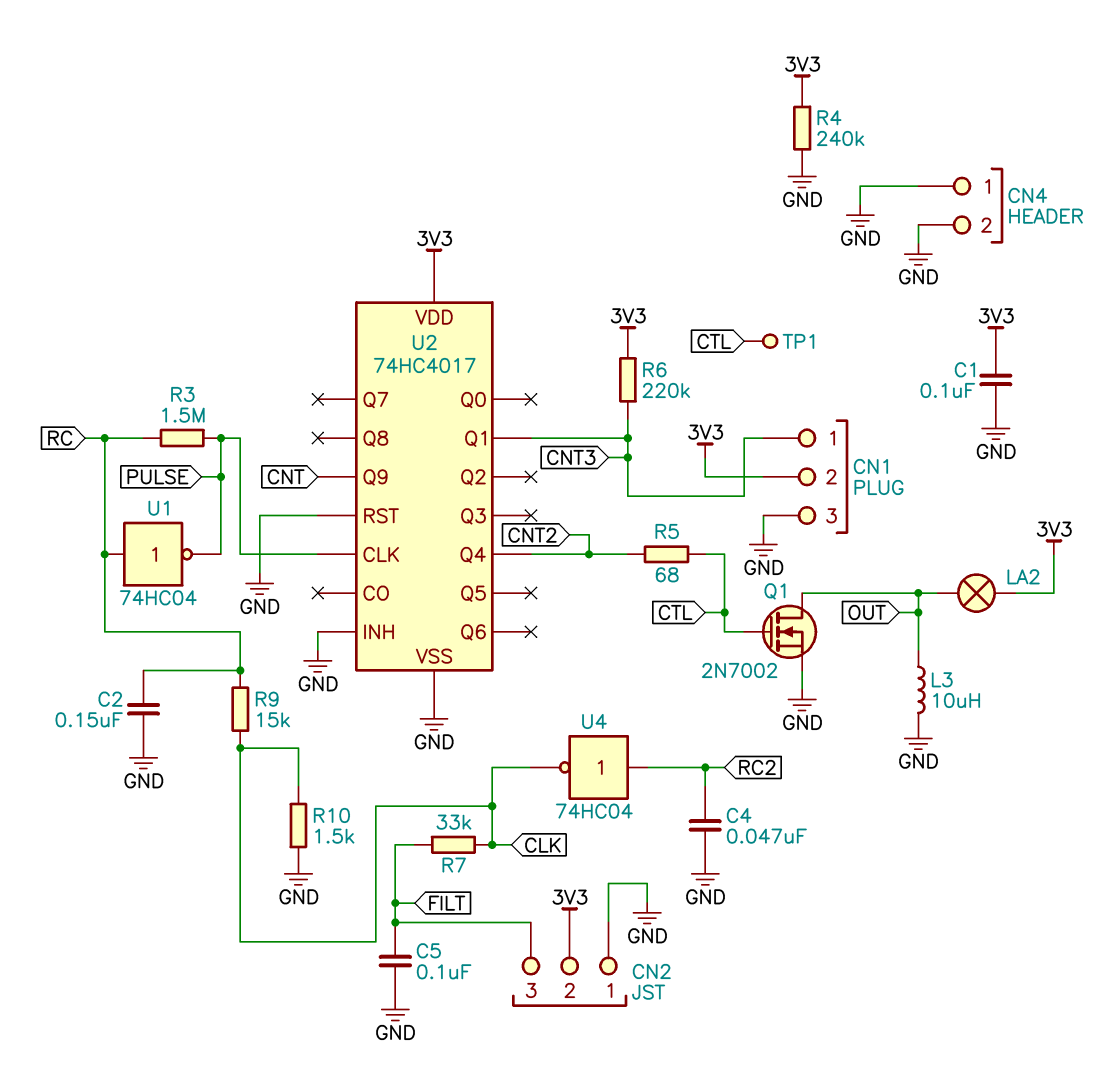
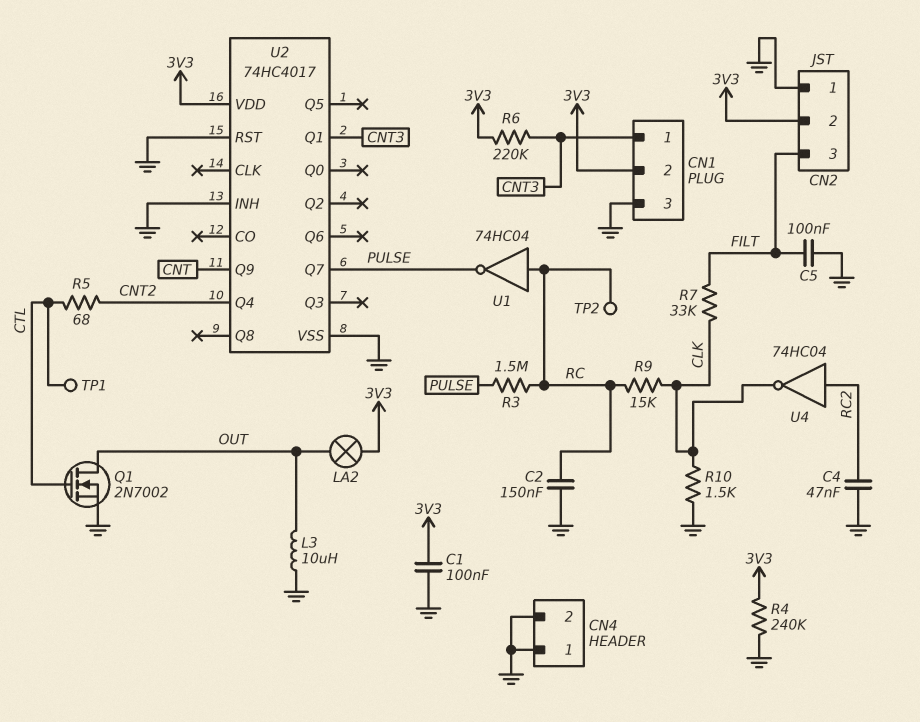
TP2: none -> test point (RC)
U2 pin CLK: PULSE -> none
U2 pin Q7: none -> PULSE

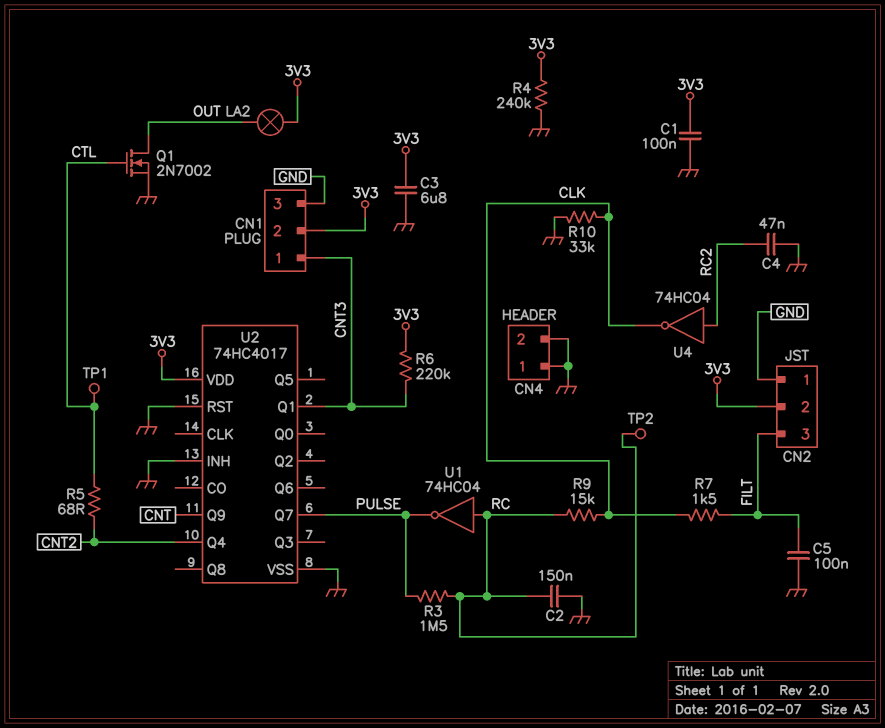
C3: none -> 6.8uF (3V3, GND)
L3: 10uH (GND, OUT) -> none
R7: 33k (CLK, FILT) -> 1.5k (CLK, FILT)
R10: 1.5k (CLK, GND) -> 33k (CLK, GND)

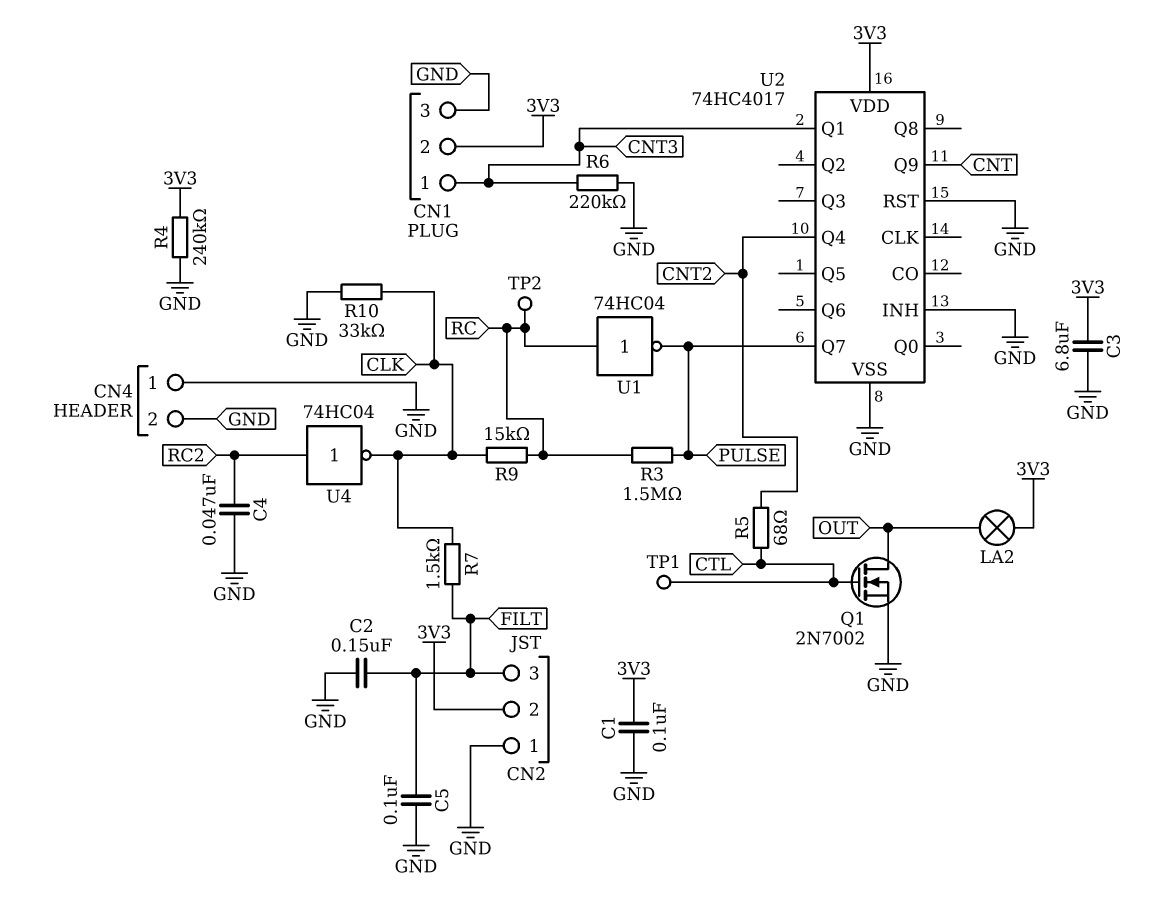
C2: 150nF (GND, RC) -> 150nF (FILT, GND)
R6: 220k (3V3, CNT3) -> 220k (CNT3, GND)

